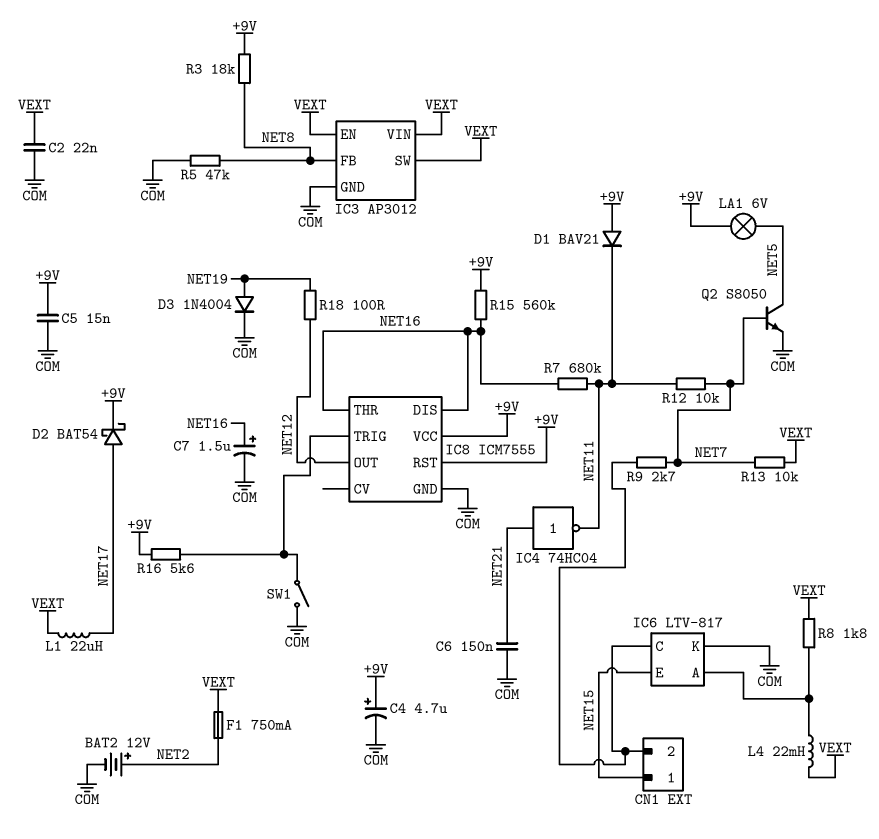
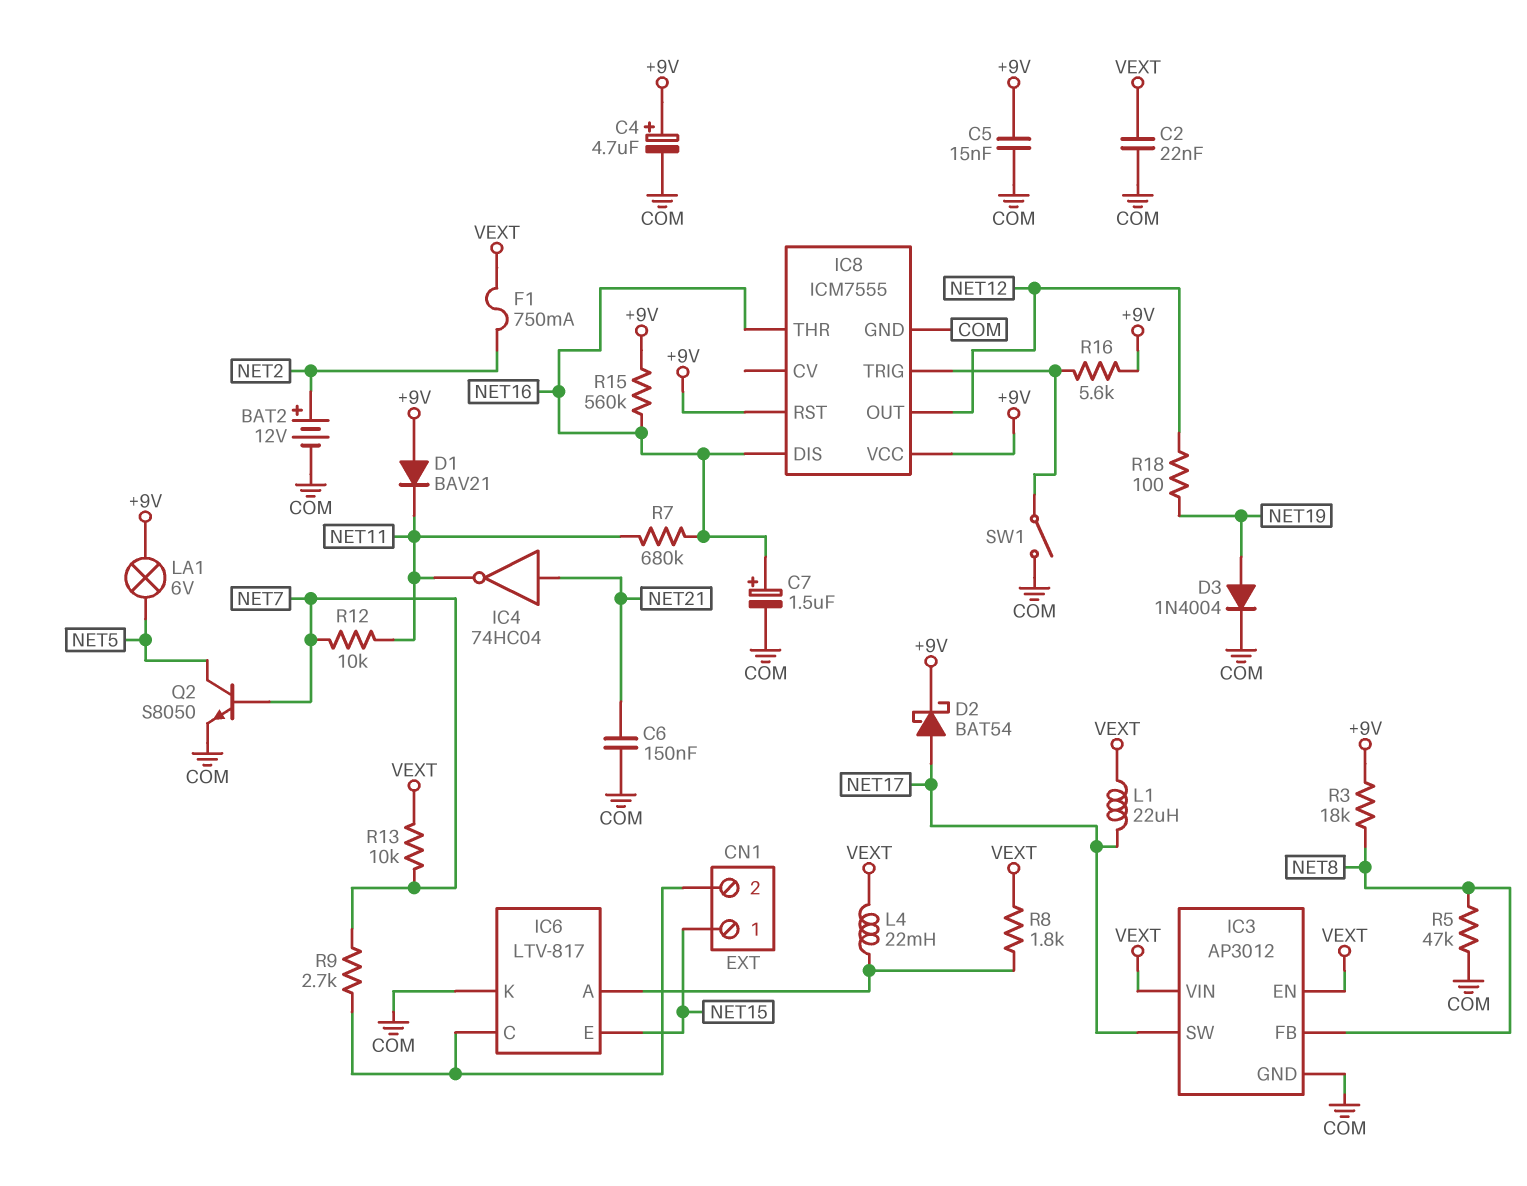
IC3 pin SW: VEXT -> NET17

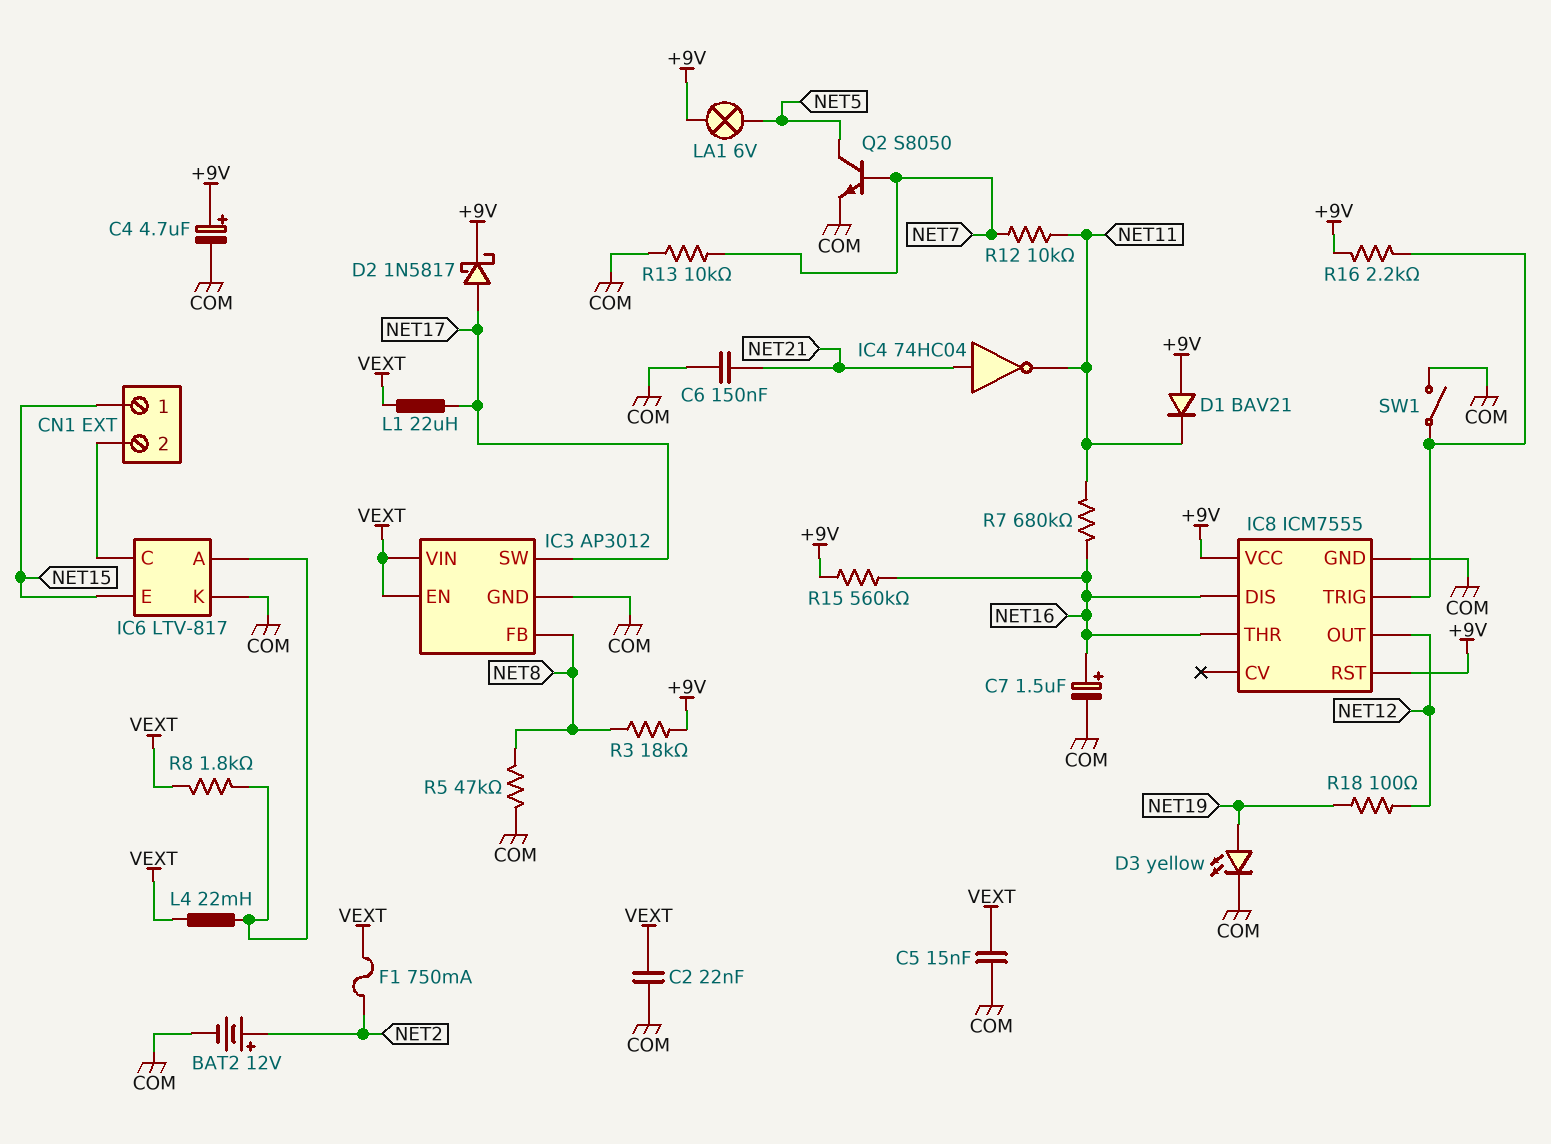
C5: 15nF (+9V, COM) -> 15nF (COM, VEXT)
D2: schottky BAT54 (A NET17, K +9V) -> schottky 1N5817 (A NET17, K +9V)
D3: diode 1N4004 (A NET19, K COM) -> LED yellow (A NET19, K COM)
R9: 2.7k (CN1/2, NET7) -> none
R13: 10k (NET7, VEXT) -> 10k (COM, NET7)
R16: 5.6k (+9V, IC8/TRIG) -> 2.2k (+9V, IC8/TRIG)

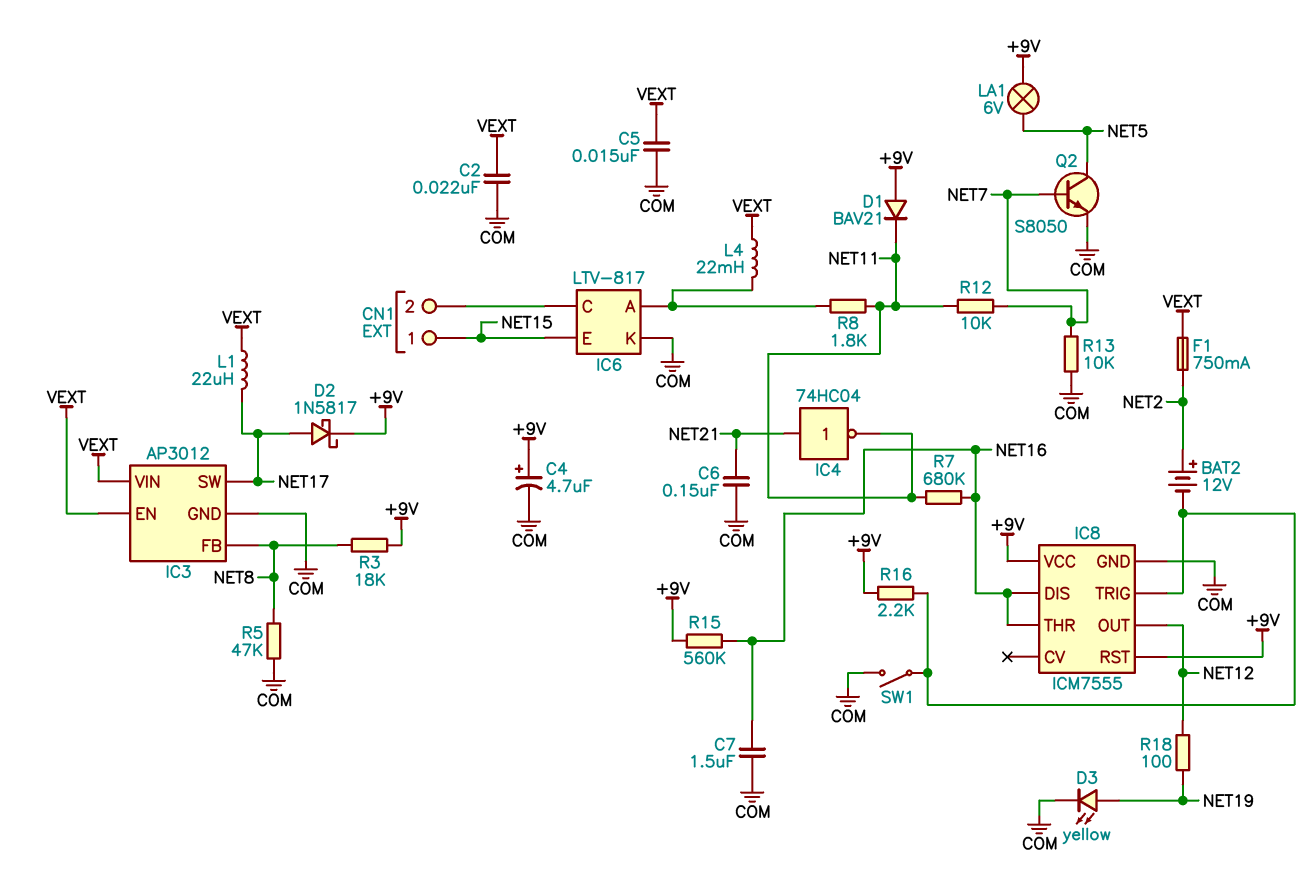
BAT2: 12V (plus NET2, minus COM) -> 12V (plus NET2, minus IC8/TRIG)
C7: 1.5uF (plus NET16, minus COM) -> 1.5uF (COM, NET16)
R8: 1.8k (IC6/A, VEXT) -> 1.8k (IC6/A, NET11)

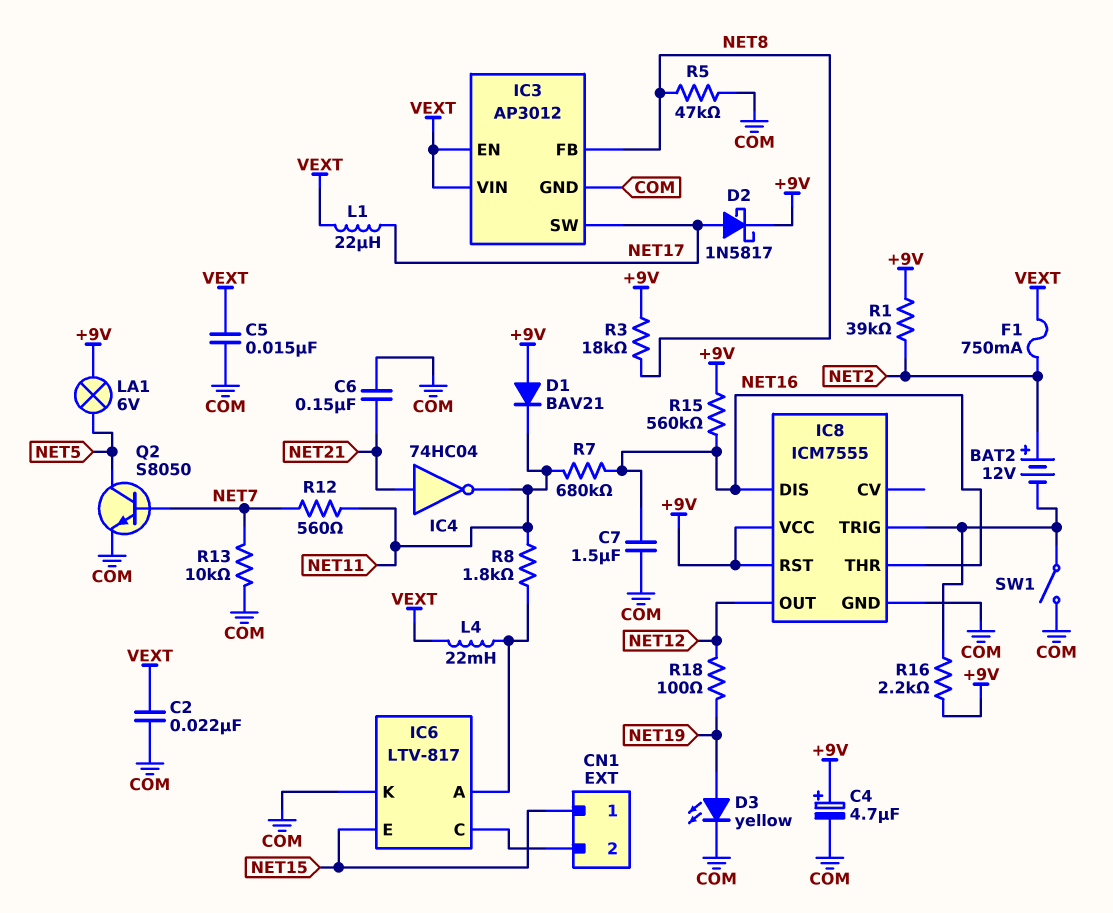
R1: none -> 39k (+9V, NET2)
R12: 10k (NET7, NET11) -> 560 (NET7, NET11)

